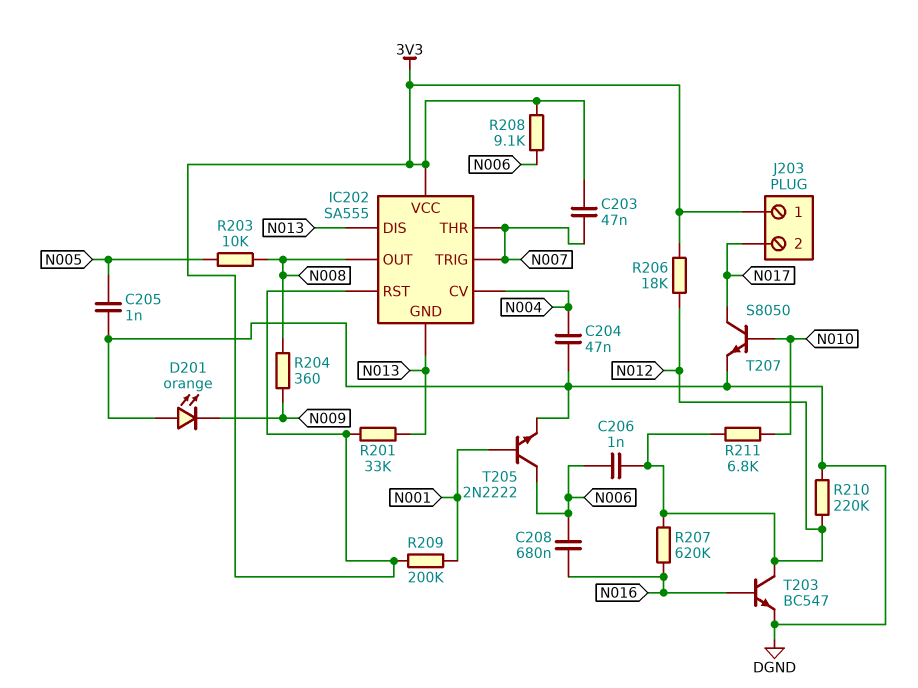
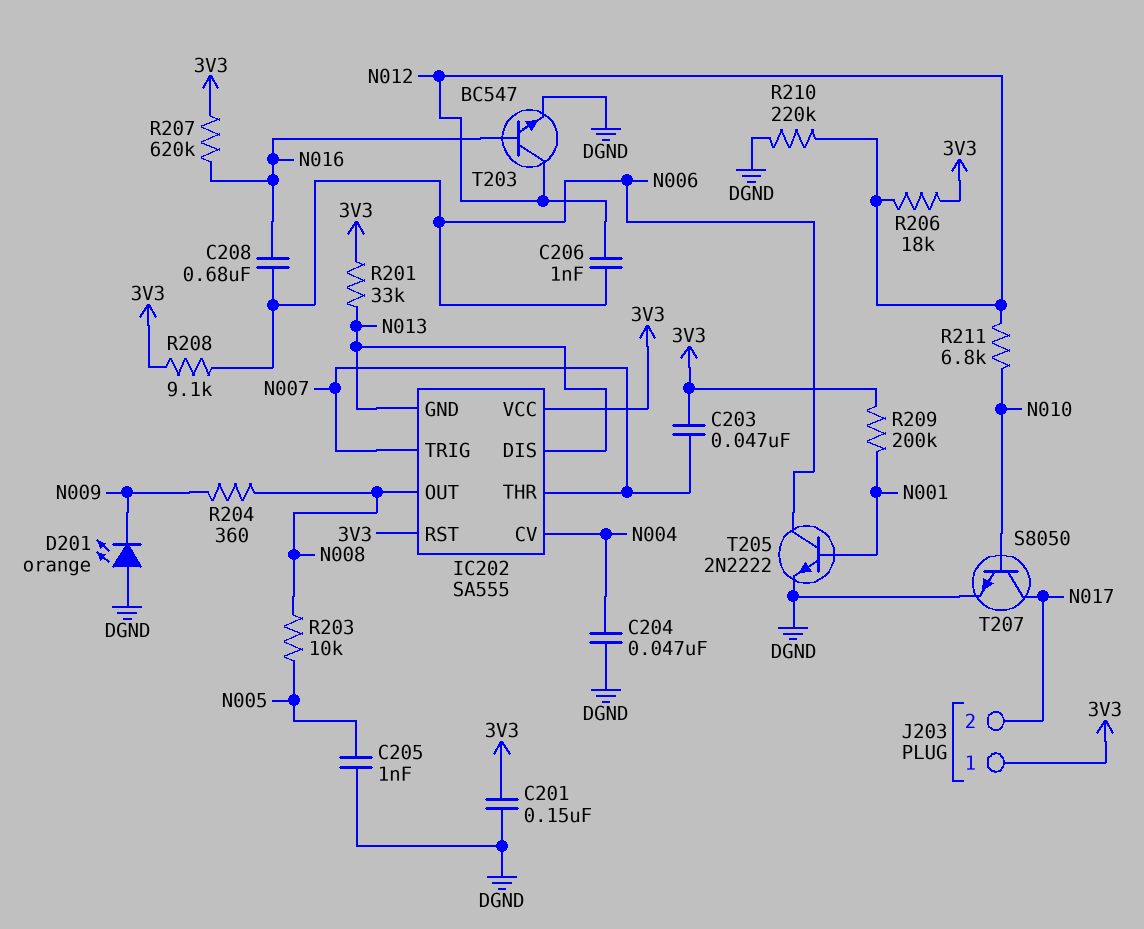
C201: none -> 150nF (3V3, DGND)
R207: 620k (N012, N016) -> 620k (3V3, N016)

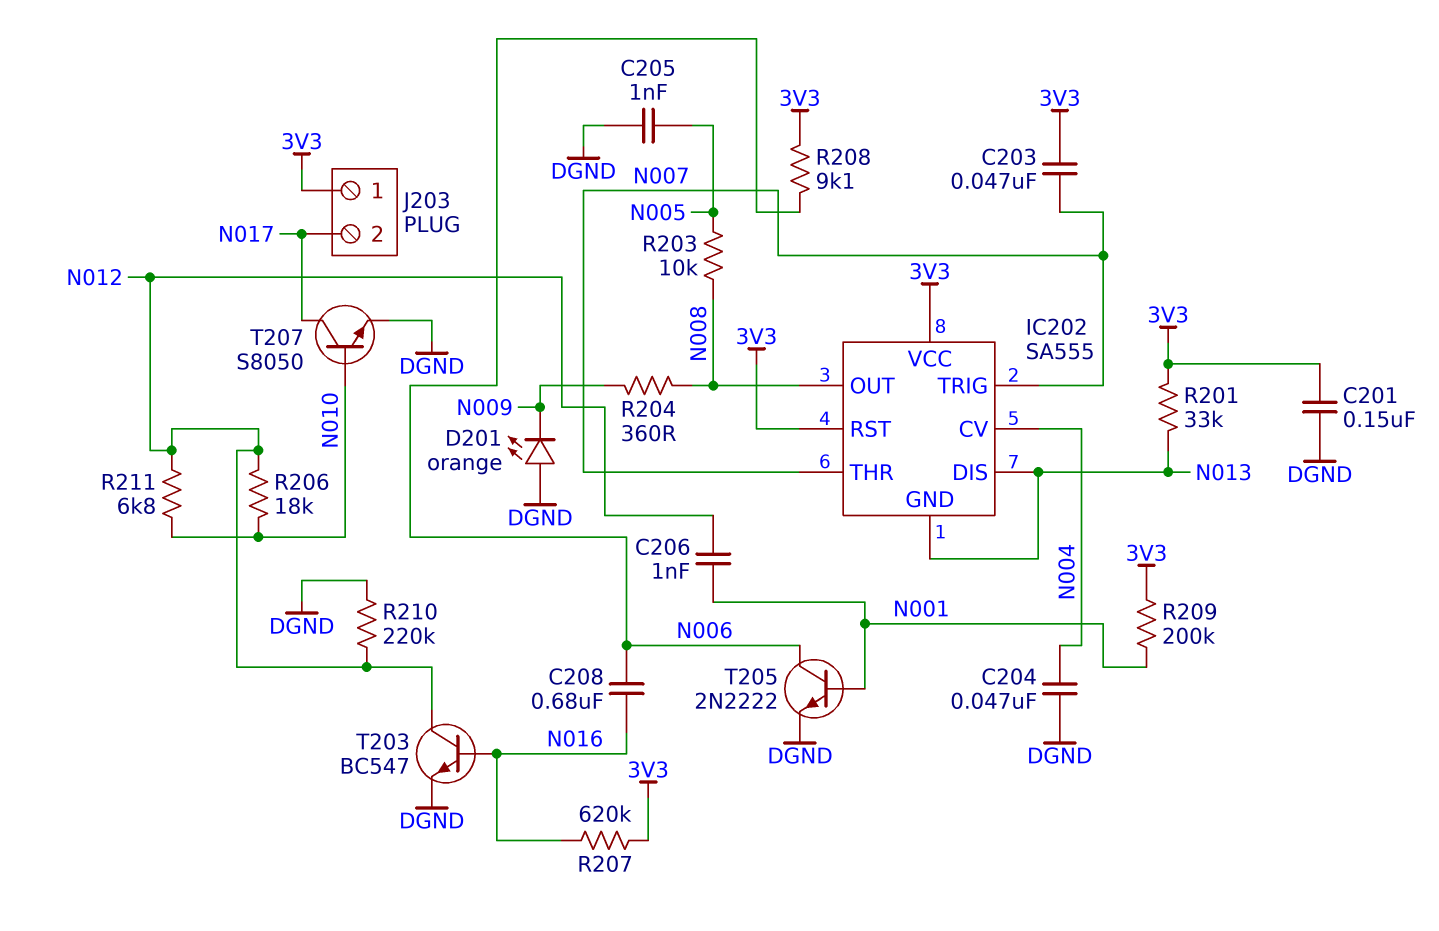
C206: 1nF (N006, N012) -> 1nF (N001, N012)
R206: 18k (3V3, N012) -> 18k (N010, N012)

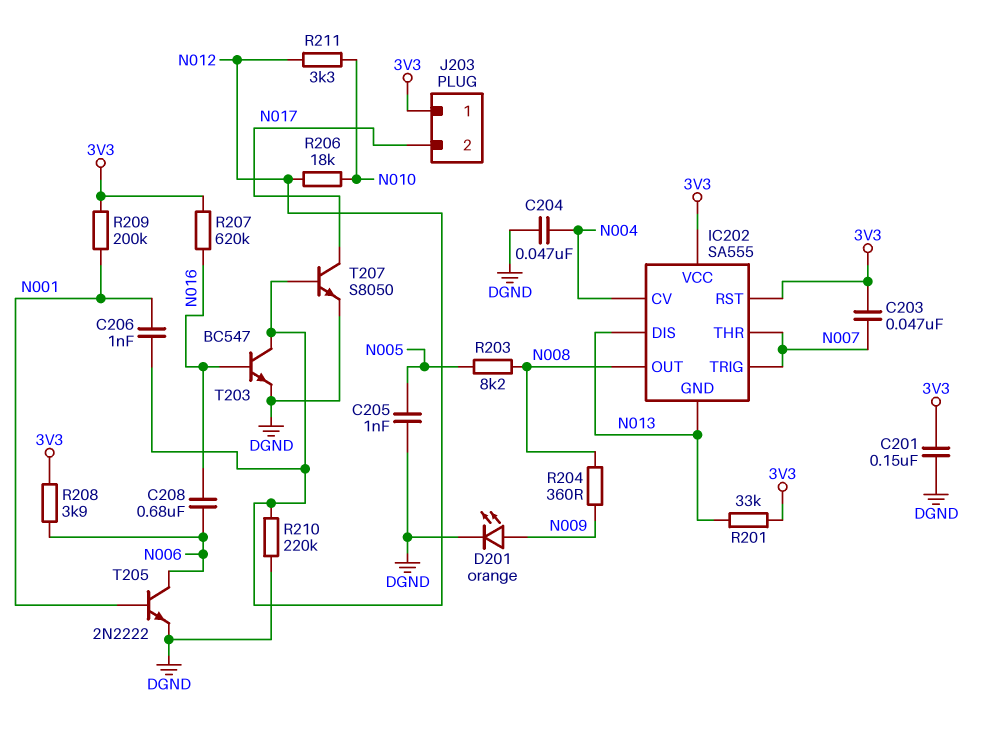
D201: LED orange (A DGND, K N009) -> LED orange (A N009, K DGND)
R203: 10k (N005, N008) -> 8.2k (N005, N008)
R208: 9.1k (3V3, N006) -> 3.9k (3V3, N006)
R211: 6.8k (N010, N012) -> 3.3k (N010, N012)
T207: NPN S8050 (B N010, C N017, E DGND) -> NPN S8050 (B N012, C N017, E DGND)

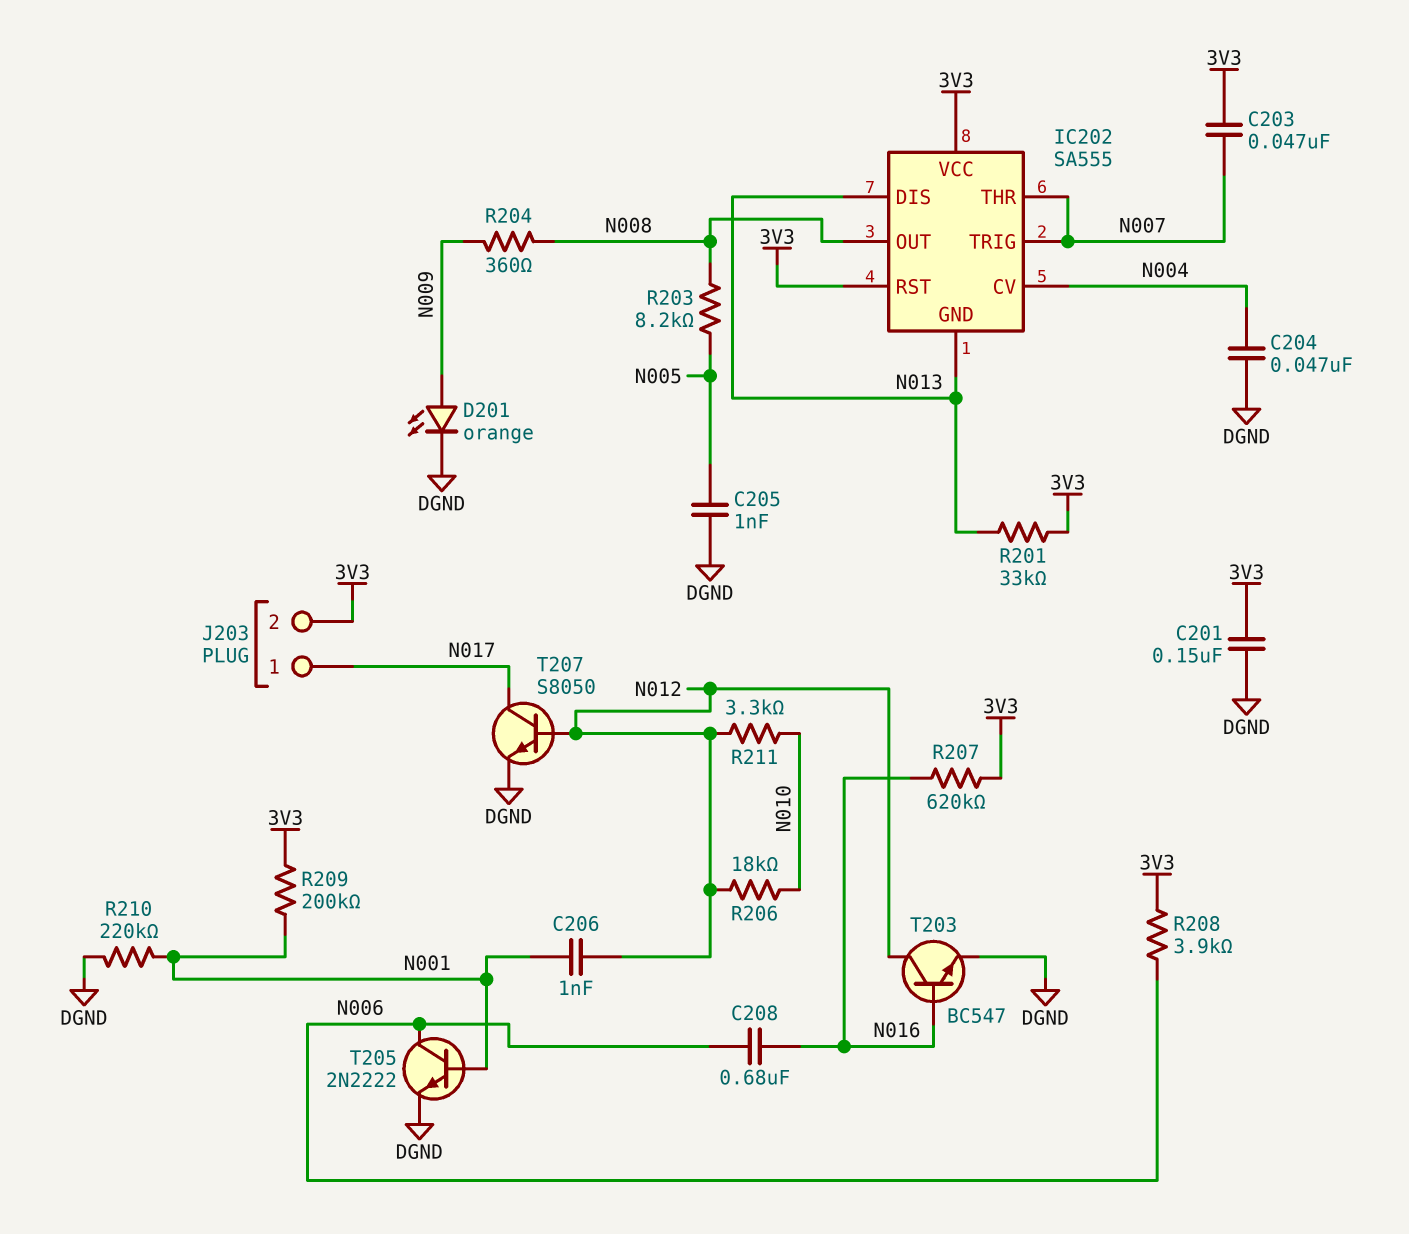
J203 pin 1: 3V3 -> N017
J203 pin 2: N017 -> 3V3
R210: 220k (DGND, N012) -> 220k (DGND, N001)

